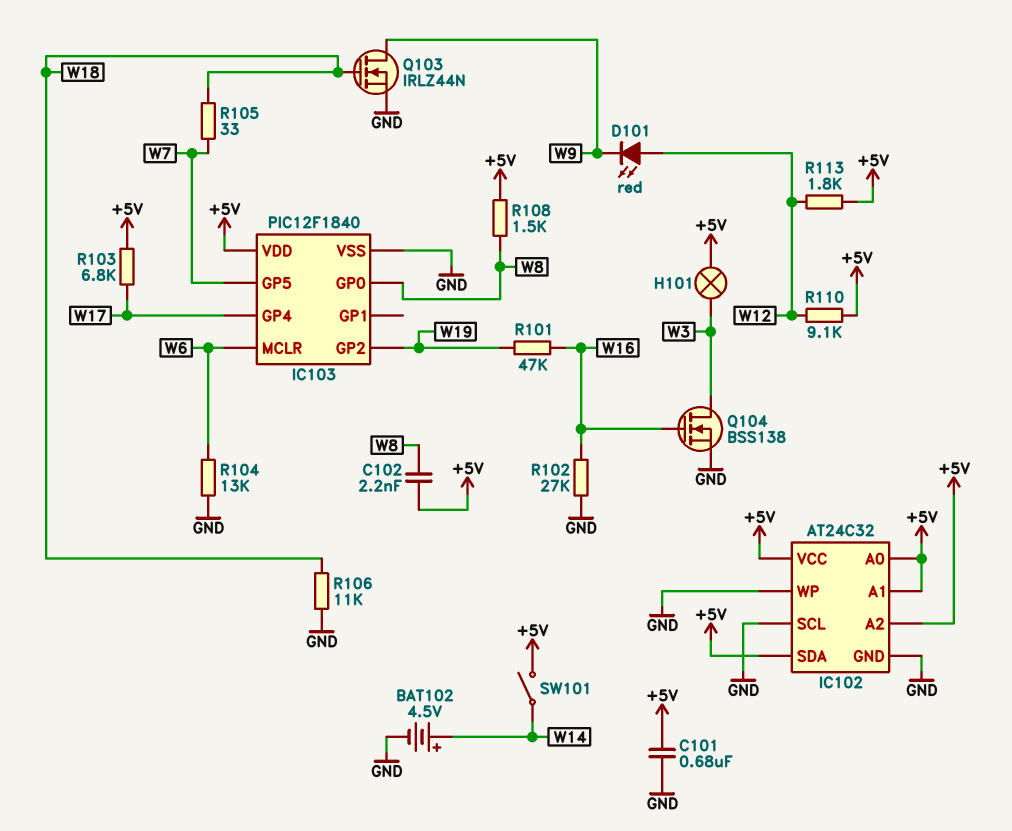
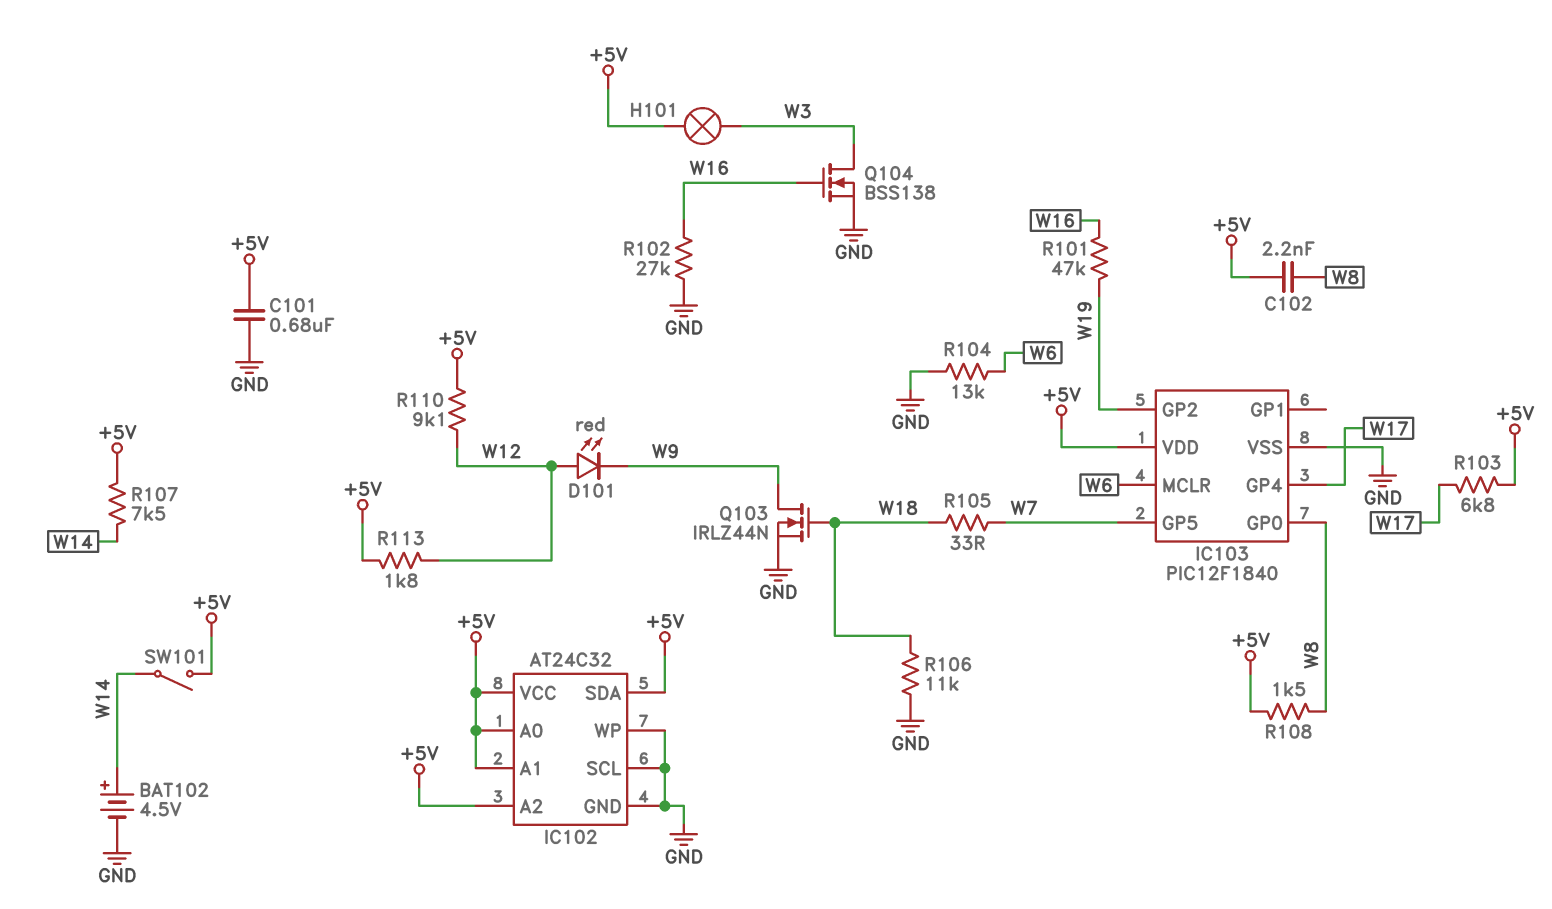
R107: none -> 7.5k (+5V, W14)

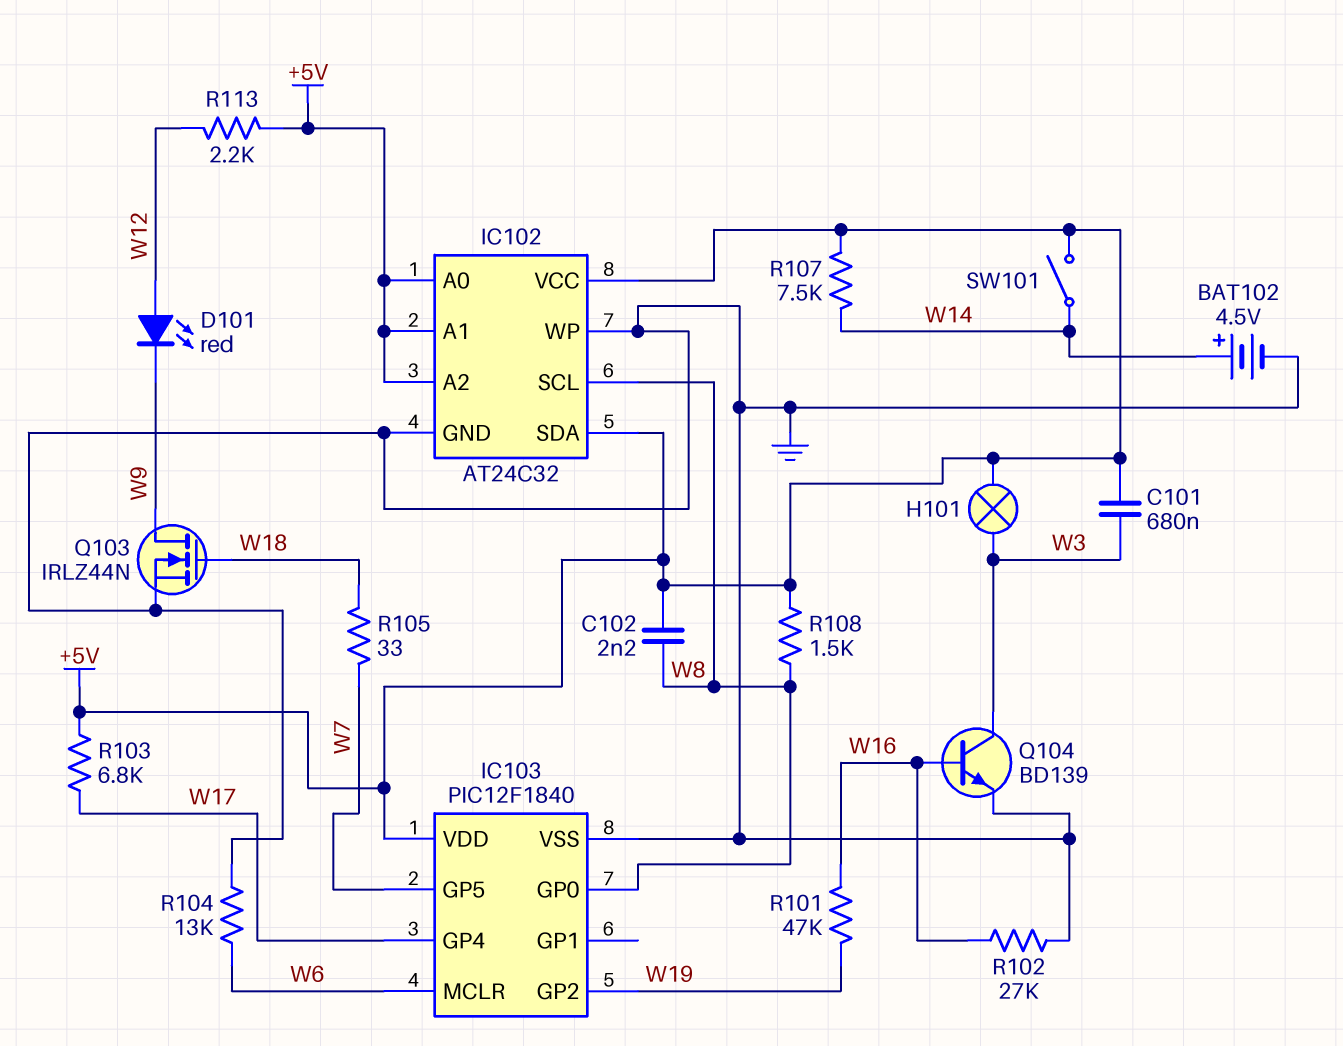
C101: 680nF (+5V, GND) -> 680nF (+5V, W3)
IC102 pin SCL: GND -> W8
Q104: NMOS BSS138 (G W16, D W3, S GND) -> NPN BD139 (B W16, C W3, E GND)
R106: 11k (GND, W18) -> none
R110: 9.1k (+5V, W12) -> none
R113: 1.8k (+5V, W12) -> 2.2k (+5V, W12)

